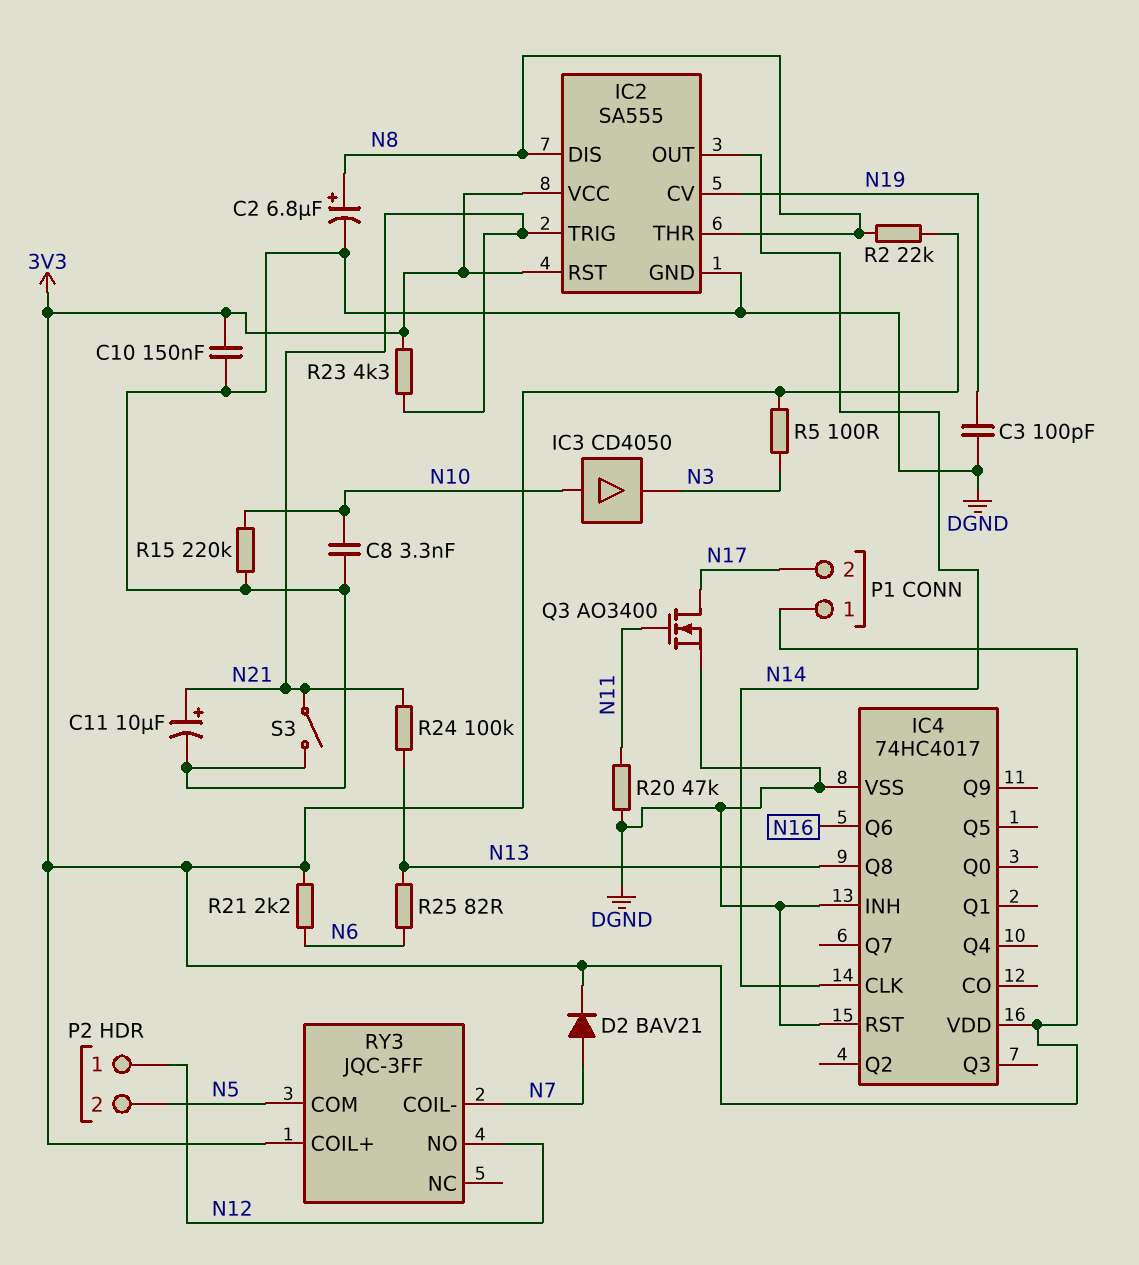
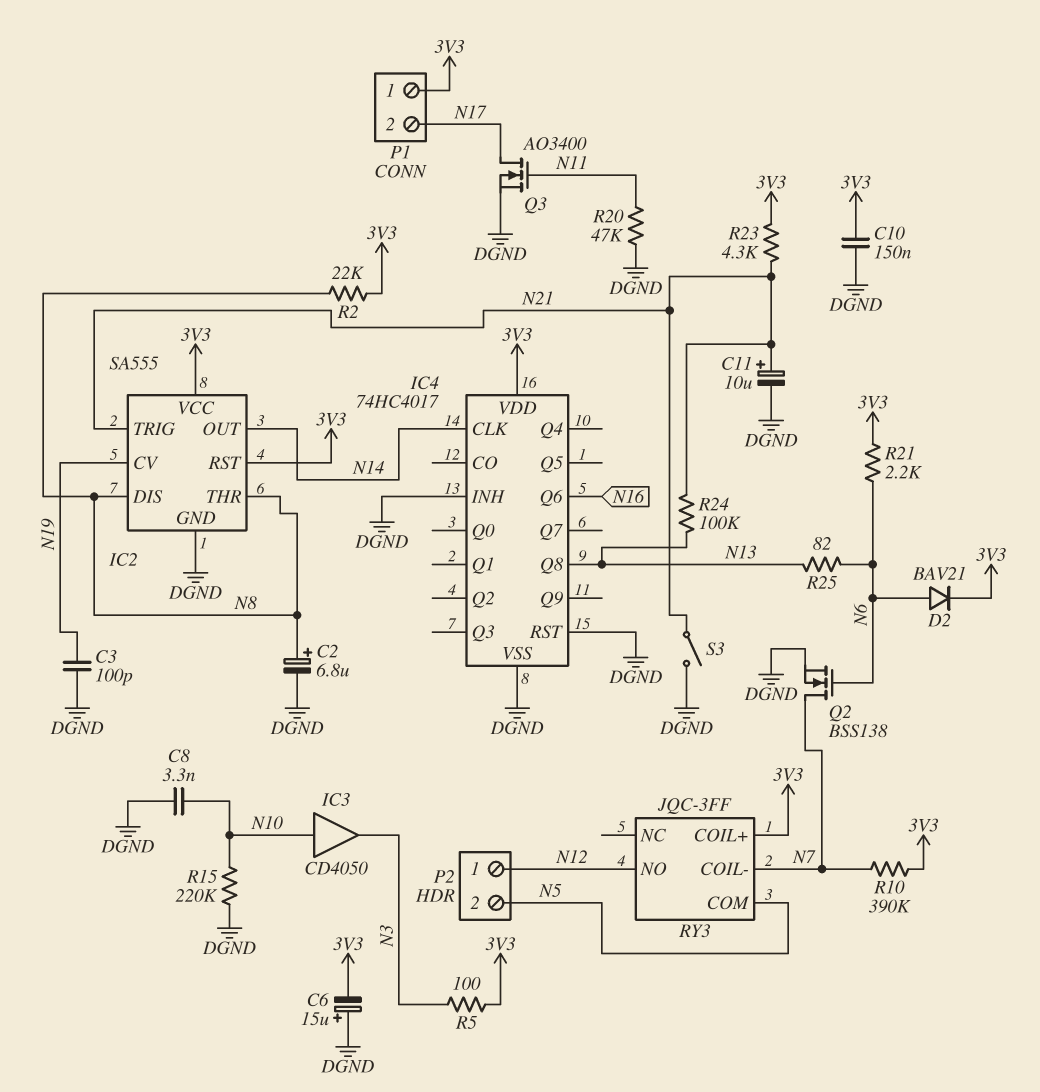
C6: none -> 15uF (plus DGND, minus 3V3)
D2: diode BAV21 (A N7, K 3V3) -> diode BAV21 (A N6, K 3V3)
Q2: none -> NMOS BSS138 (G N6, D N7, S DGND)
R10: none -> 390k (3V3, N7)

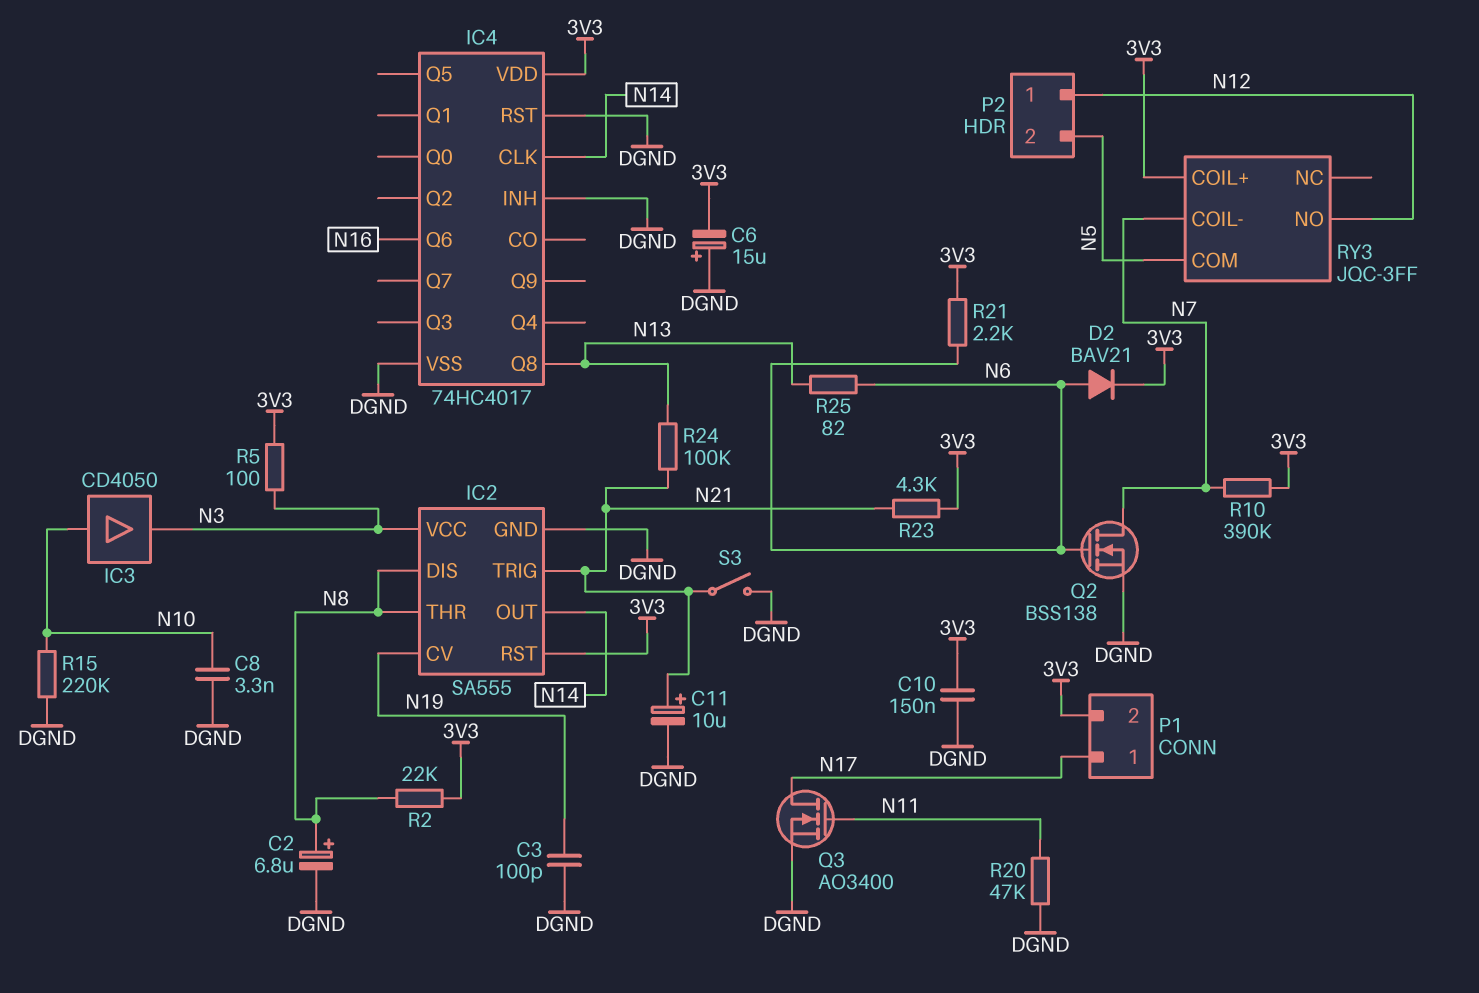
IC2 pin VCC: 3V3 -> N3
P1 pin 1: 3V3 -> N17
P1 pin 2: N17 -> 3V3

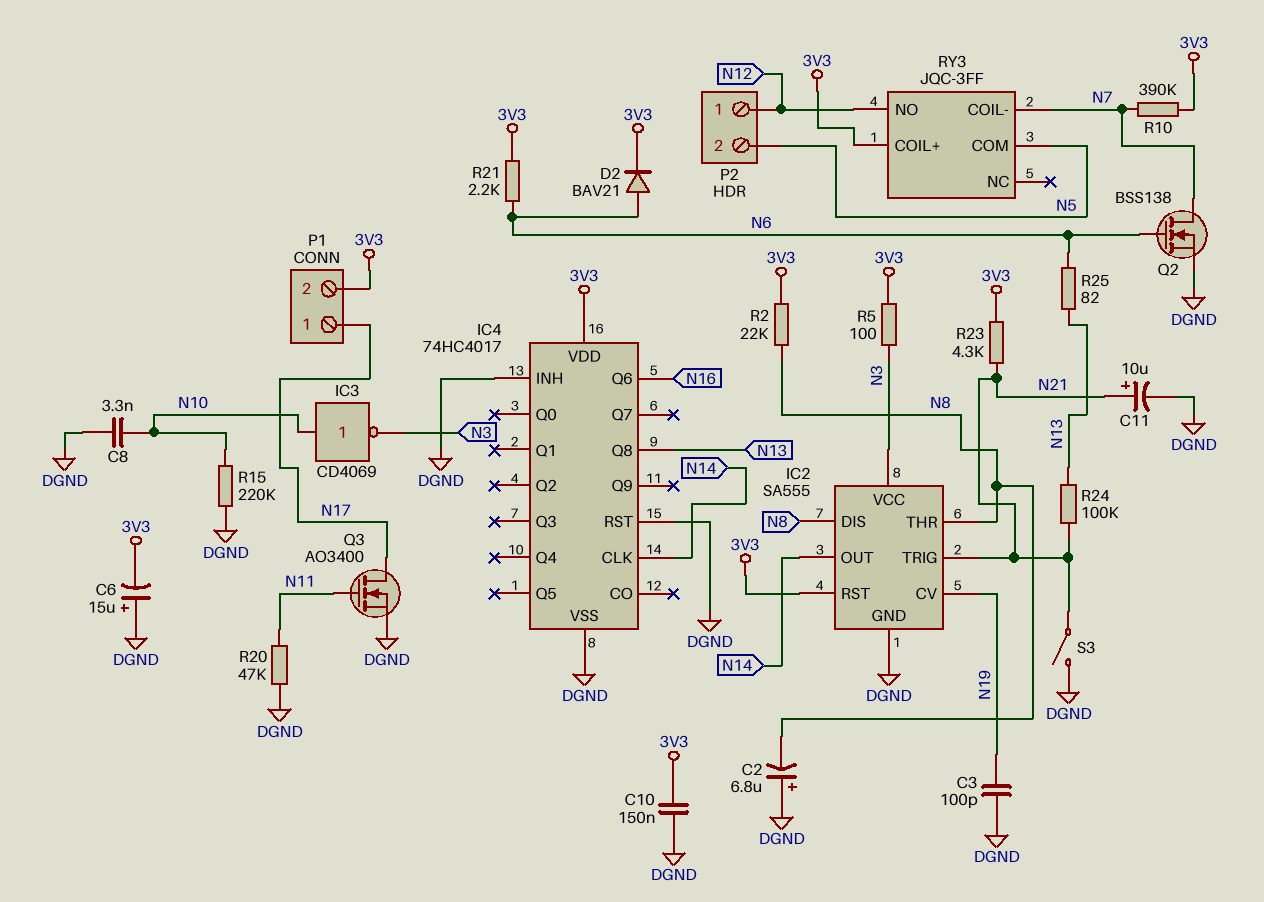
C2: 6.8uF (plus N8, minus DGND) -> 6.8uF (plus DGND, minus N8)
IC3: buffer CD4050 (in N10, out N3) -> NOT CD4069 (in N10, out N3)

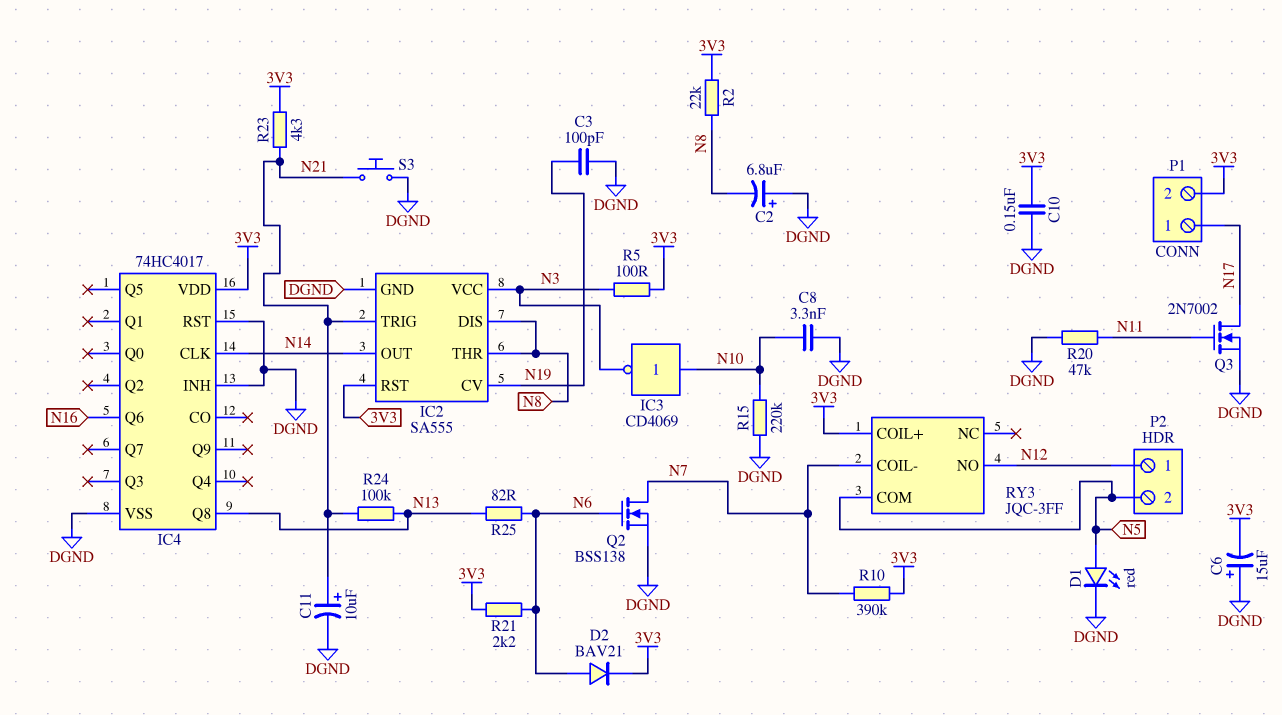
D1: none -> LED red (A N5, K DGND)
Q3: NMOS AO3400 (G N11, D N17, S DGND) -> NMOS 2N7002 (G N11, D N17, S DGND)
S3: switch (DGND, N21) -> button (DGND, N21)

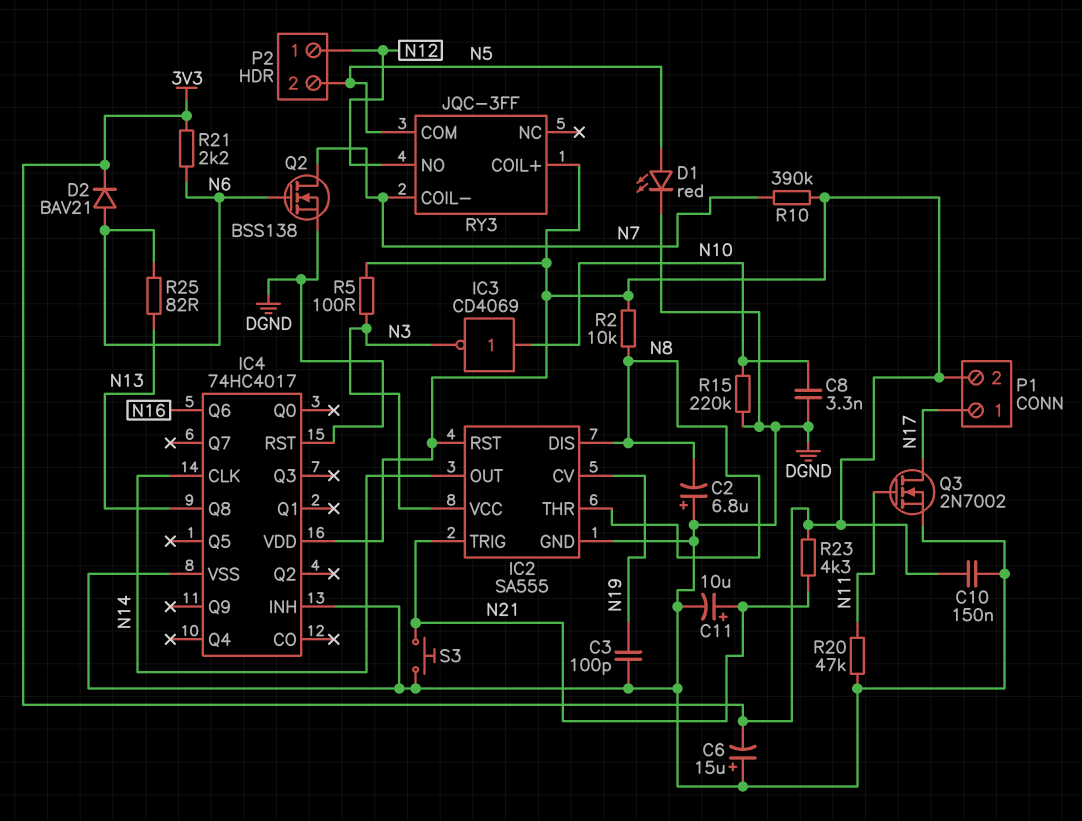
R2: 22k (3V3, N8) -> 10k (3V3, N8)
R24: 100k (N13, N21) -> none

